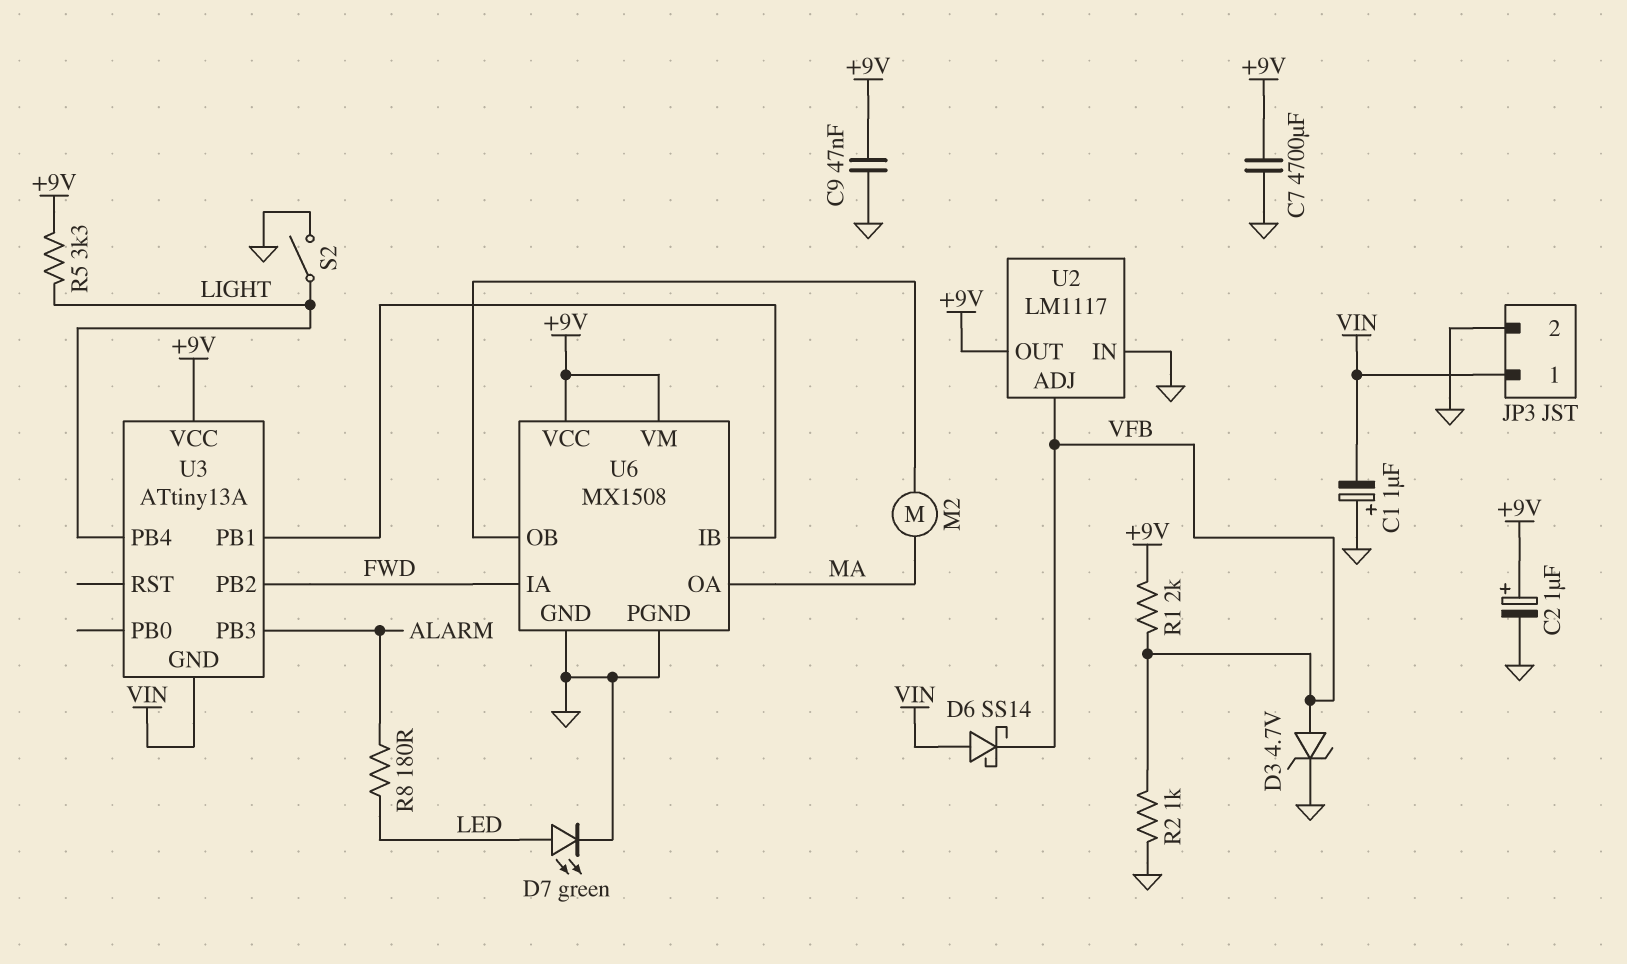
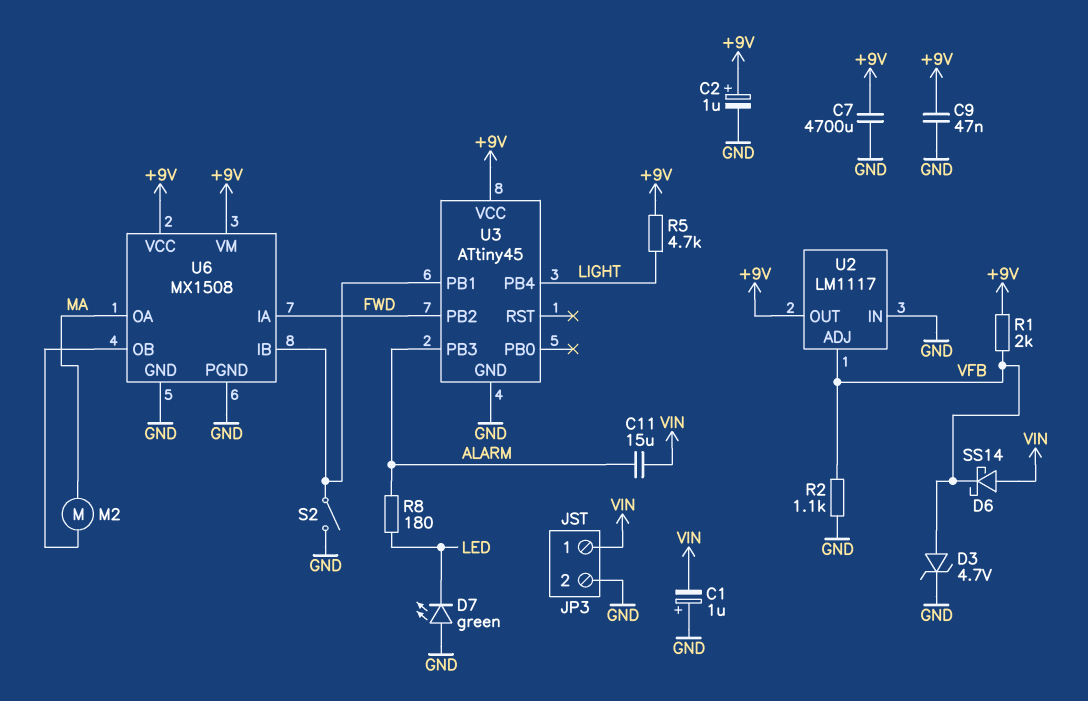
C11: none -> 15uF (ALARM, VIN)
D7: LED green (A LED, K GND) -> LED green (A GND, K LED)
R2: 1k (GND, VFB) -> 1.1k (GND, VFB)
R5: 3.3k (+9V, LIGHT) -> 4.7k (+9V, LIGHT)
S2: switch (GND, LIGHT) -> switch (GND, U3/PB1)
U3: ATtiny13A -> ATtiny45
U3 pin GND: VIN -> GND

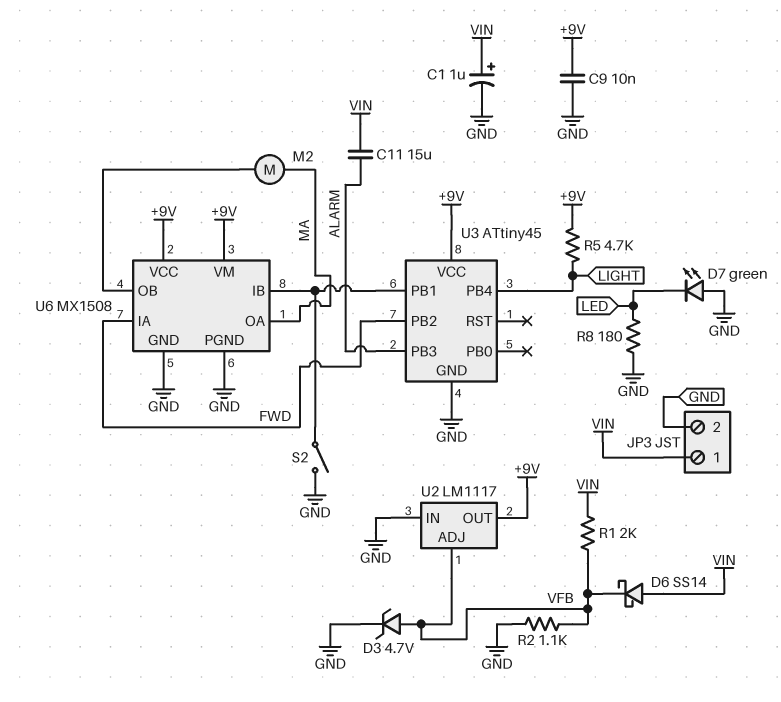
C1: 1uF (plus GND, minus VIN) -> 1uF (plus VIN, minus GND)
C2: 1uF (plus +9V, minus GND) -> none
C7: 4700uF (+9V, GND) -> none
C9: 47nF (+9V, GND) -> 10nF (+9V, GND)
R1: 2k (+9V, VFB) -> 2k (VFB, VIN)
R8: 180 (ALARM, LED) -> 180 (GND, LED)

